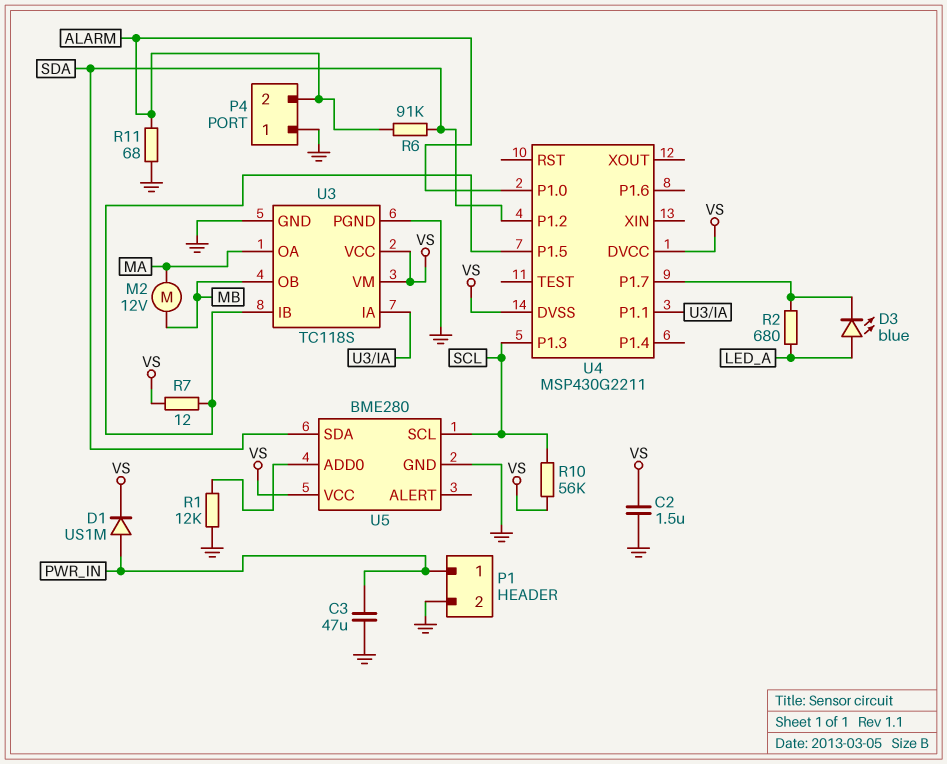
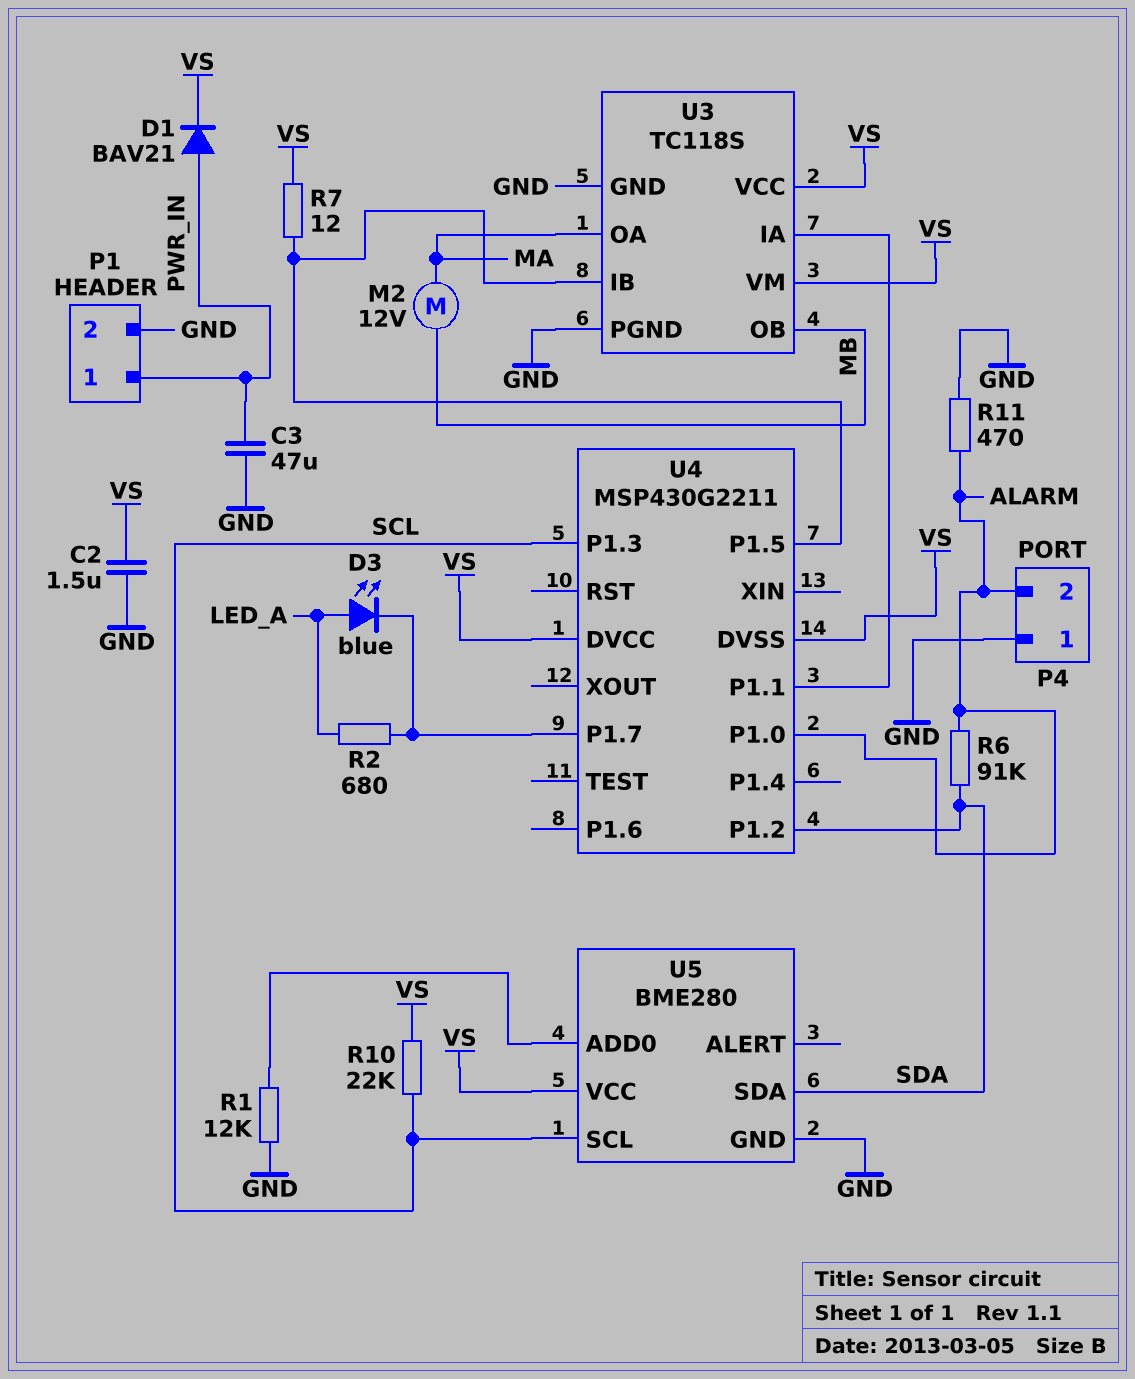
D1: diode US1M (A PWR_IN, K VS) -> diode BAV21 (A PWR_IN, K VS)
R10: 56k (SCL, VS) -> 22k (SCL, VS)
R11: 68 (ALARM, GND) -> 470 (ALARM, GND)

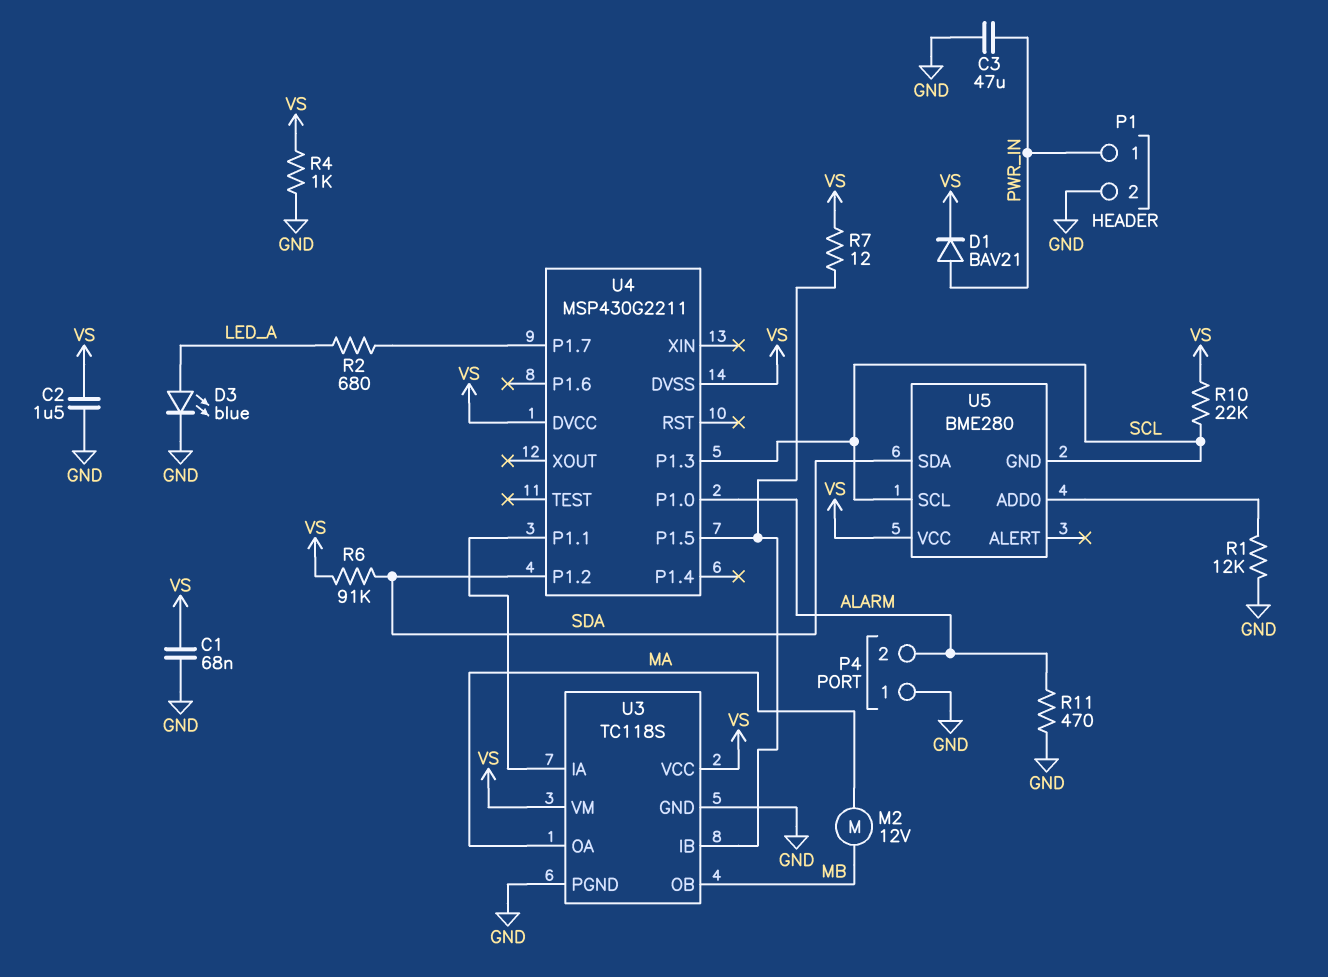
C1: none -> 68nF (GND, VS)
D3: LED blue (A LED_A, K U4/P1.7) -> LED blue (A LED_A, K GND)
R4: none -> 1k (GND, VS)
R6: 91k (ALARM, SDA) -> 91k (SDA, VS)
U5 pin GND: GND -> SCL

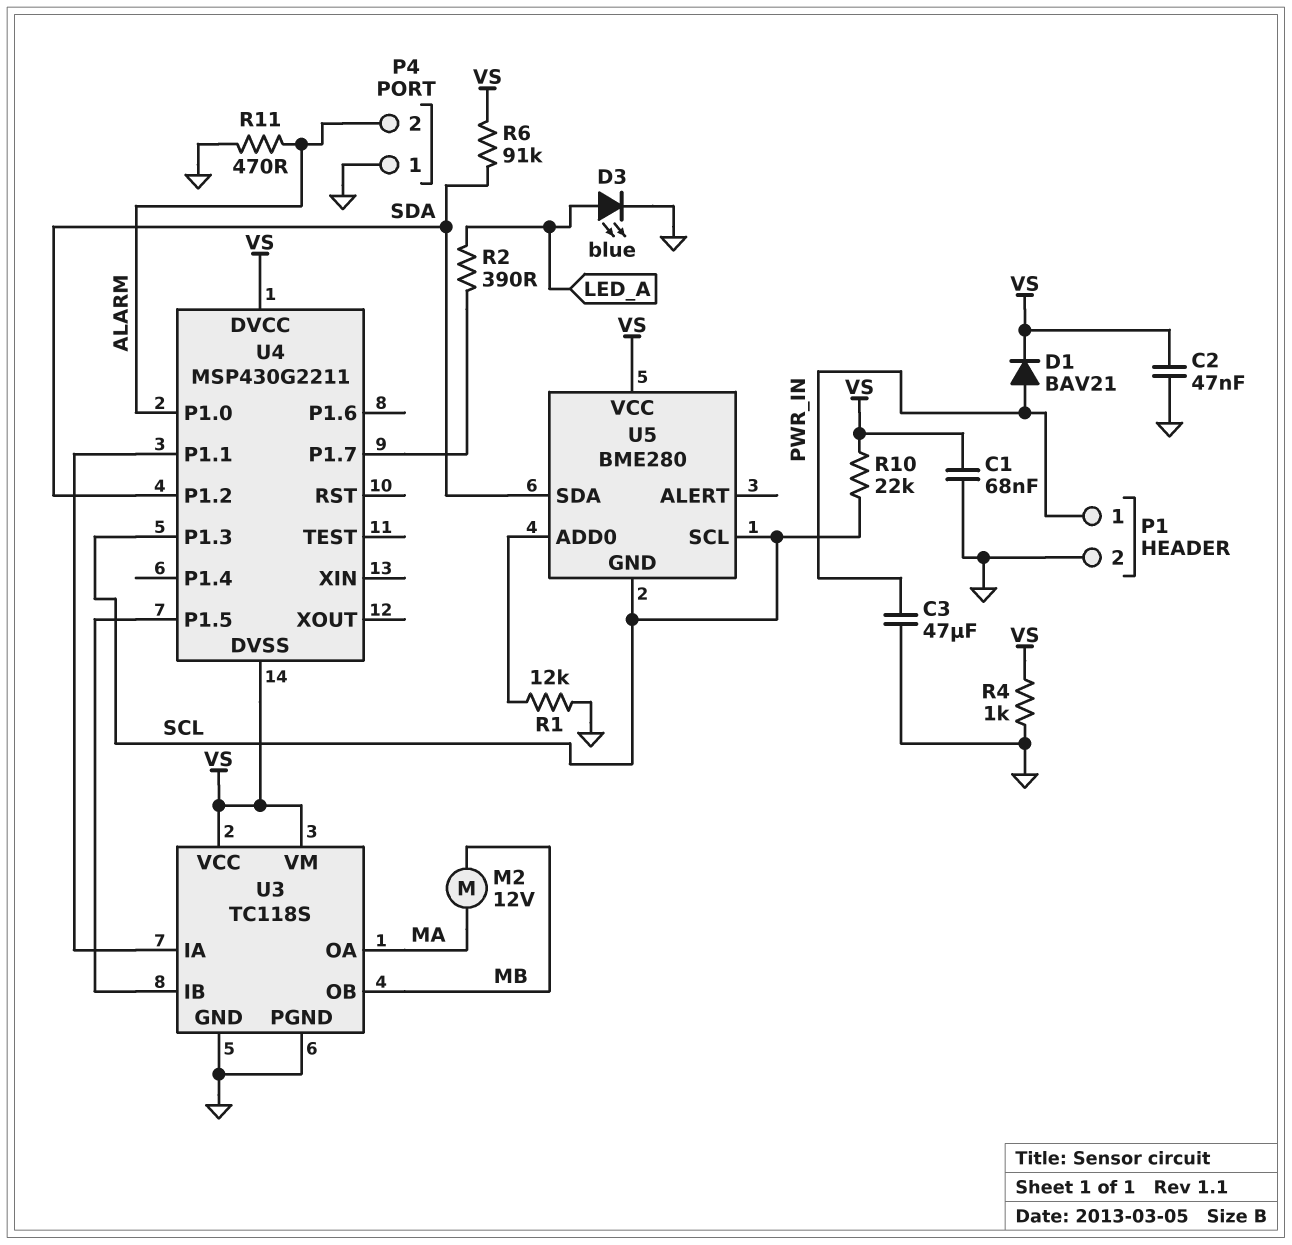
C2: 1.5uF (GND, VS) -> 47nF (GND, VS)
R2: 680 (LED_A, U4/P1.7) -> 390 (LED_A, U4/P1.7)
R7: 12 (U3/IB, VS) -> none

